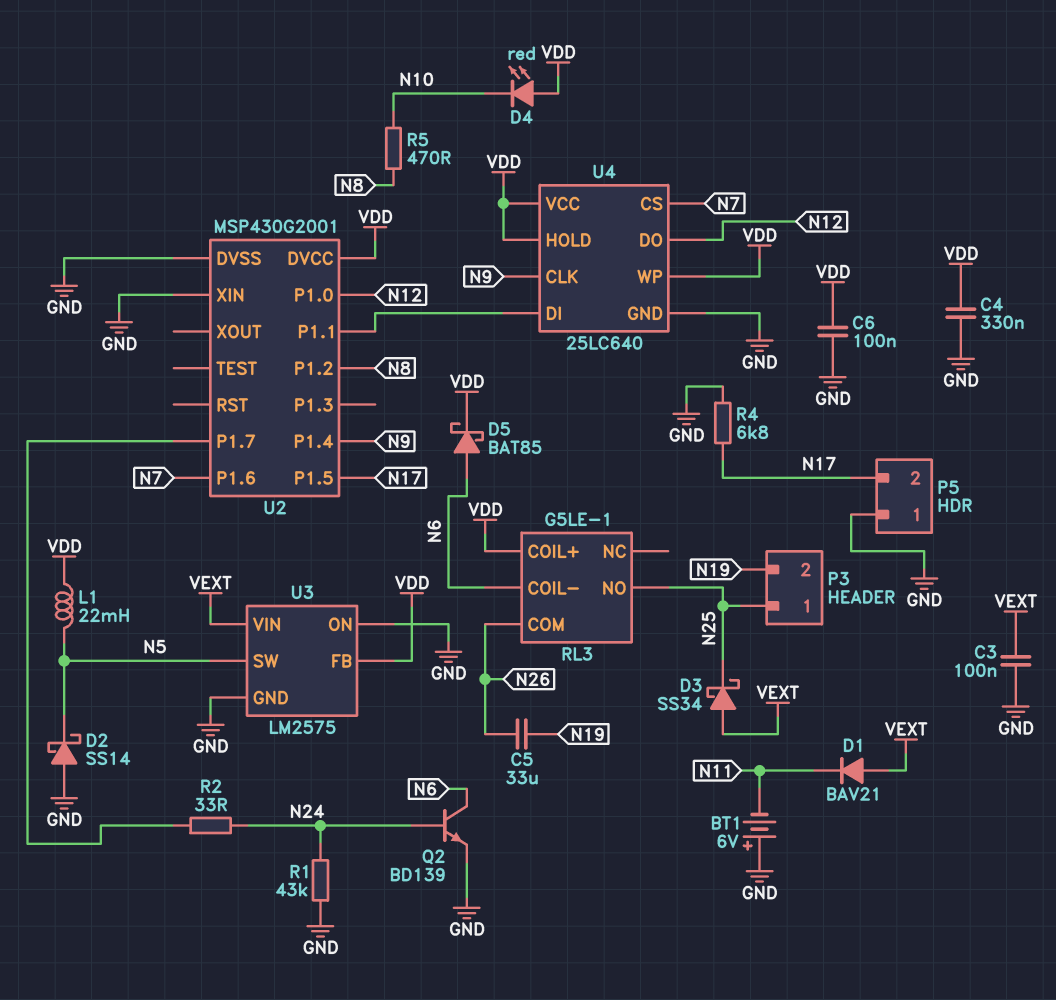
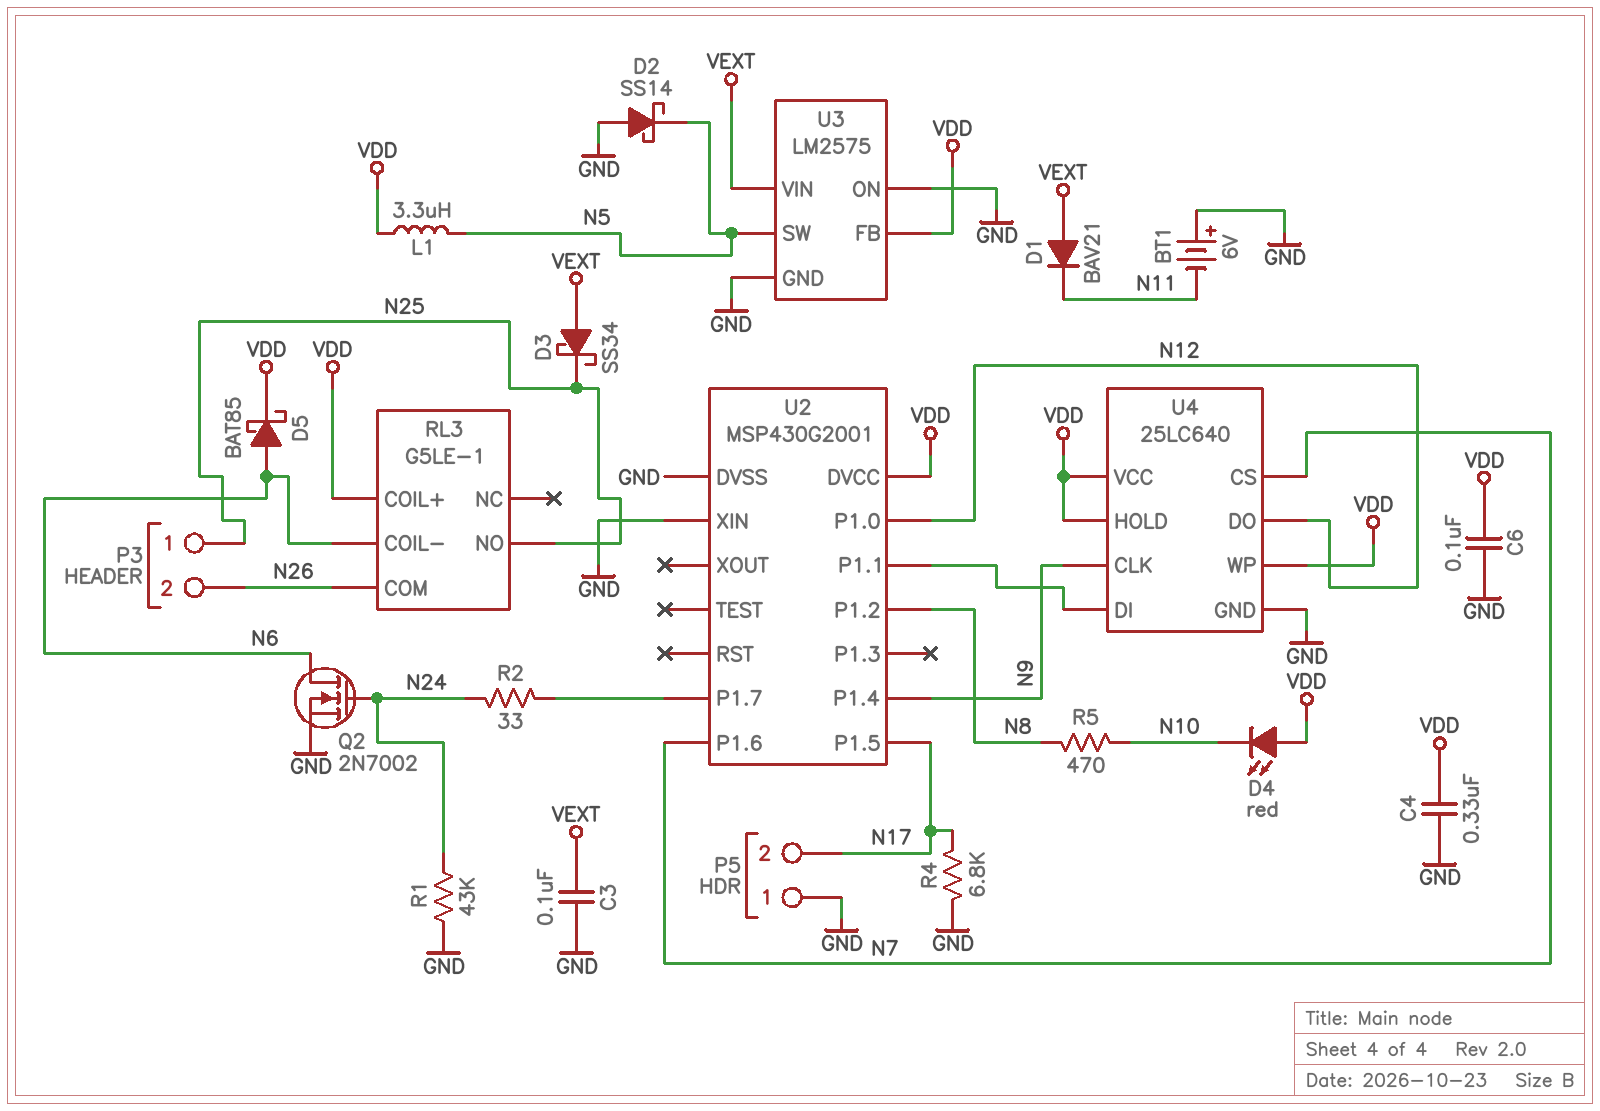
C5: 33uF (N19, N26) -> none
L1: 22mH (N5, VDD) -> 3.3uH (N5, VDD)
P3 pin 2: N19 -> N26
Q2: NPN BD139 (B N24, C N6, E GND) -> NMOS 2N7002 (G N24, D N6, S GND)

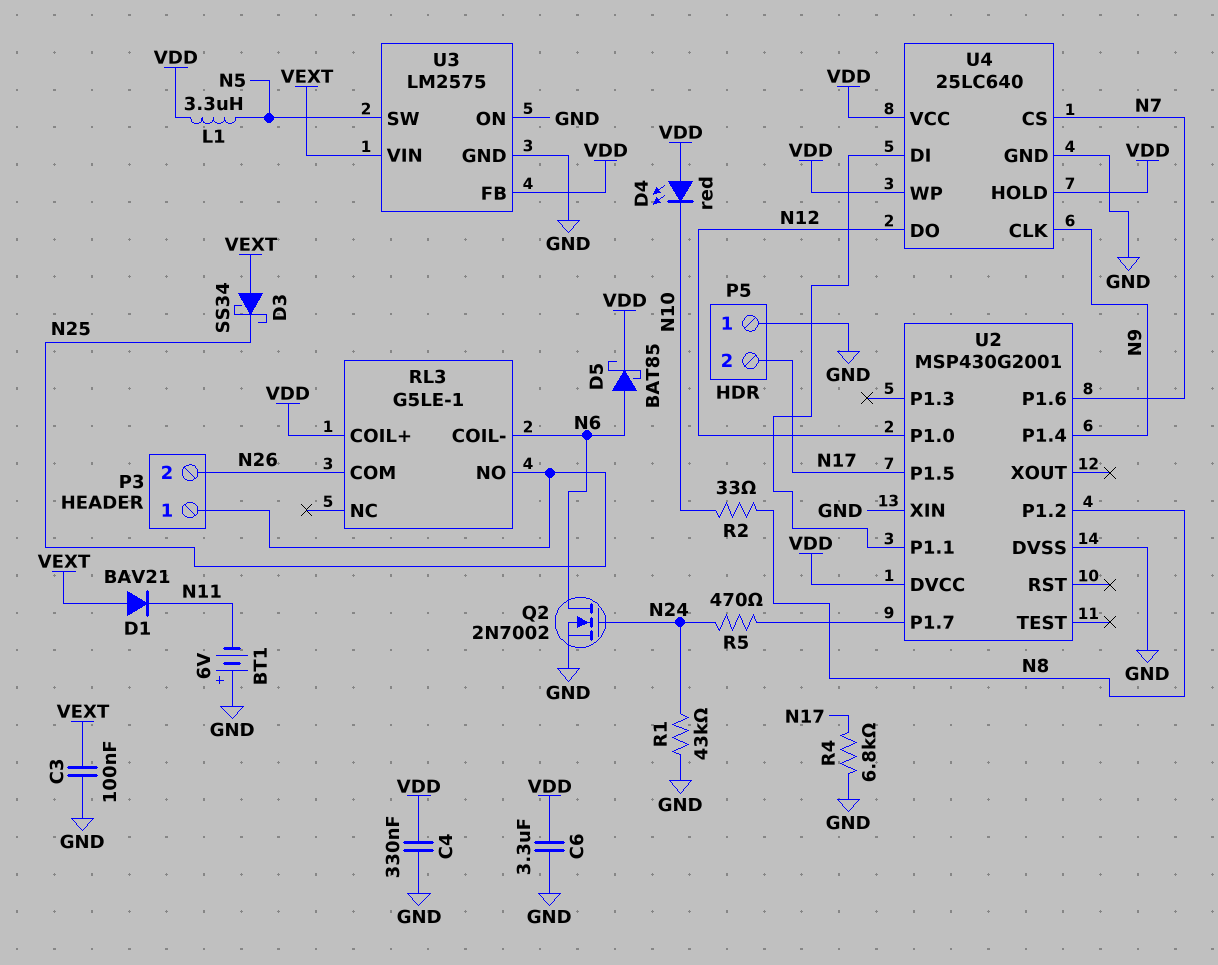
C6: 100nF (GND, VDD) -> 3.3uF (GND, VDD)
D2: schottky SS14 (A GND, K N5) -> none
R2: 33 (N24, U2/P1.7) -> 33 (N8, N10)
R5: 470 (N8, N10) -> 470 (N24, U2/P1.7)

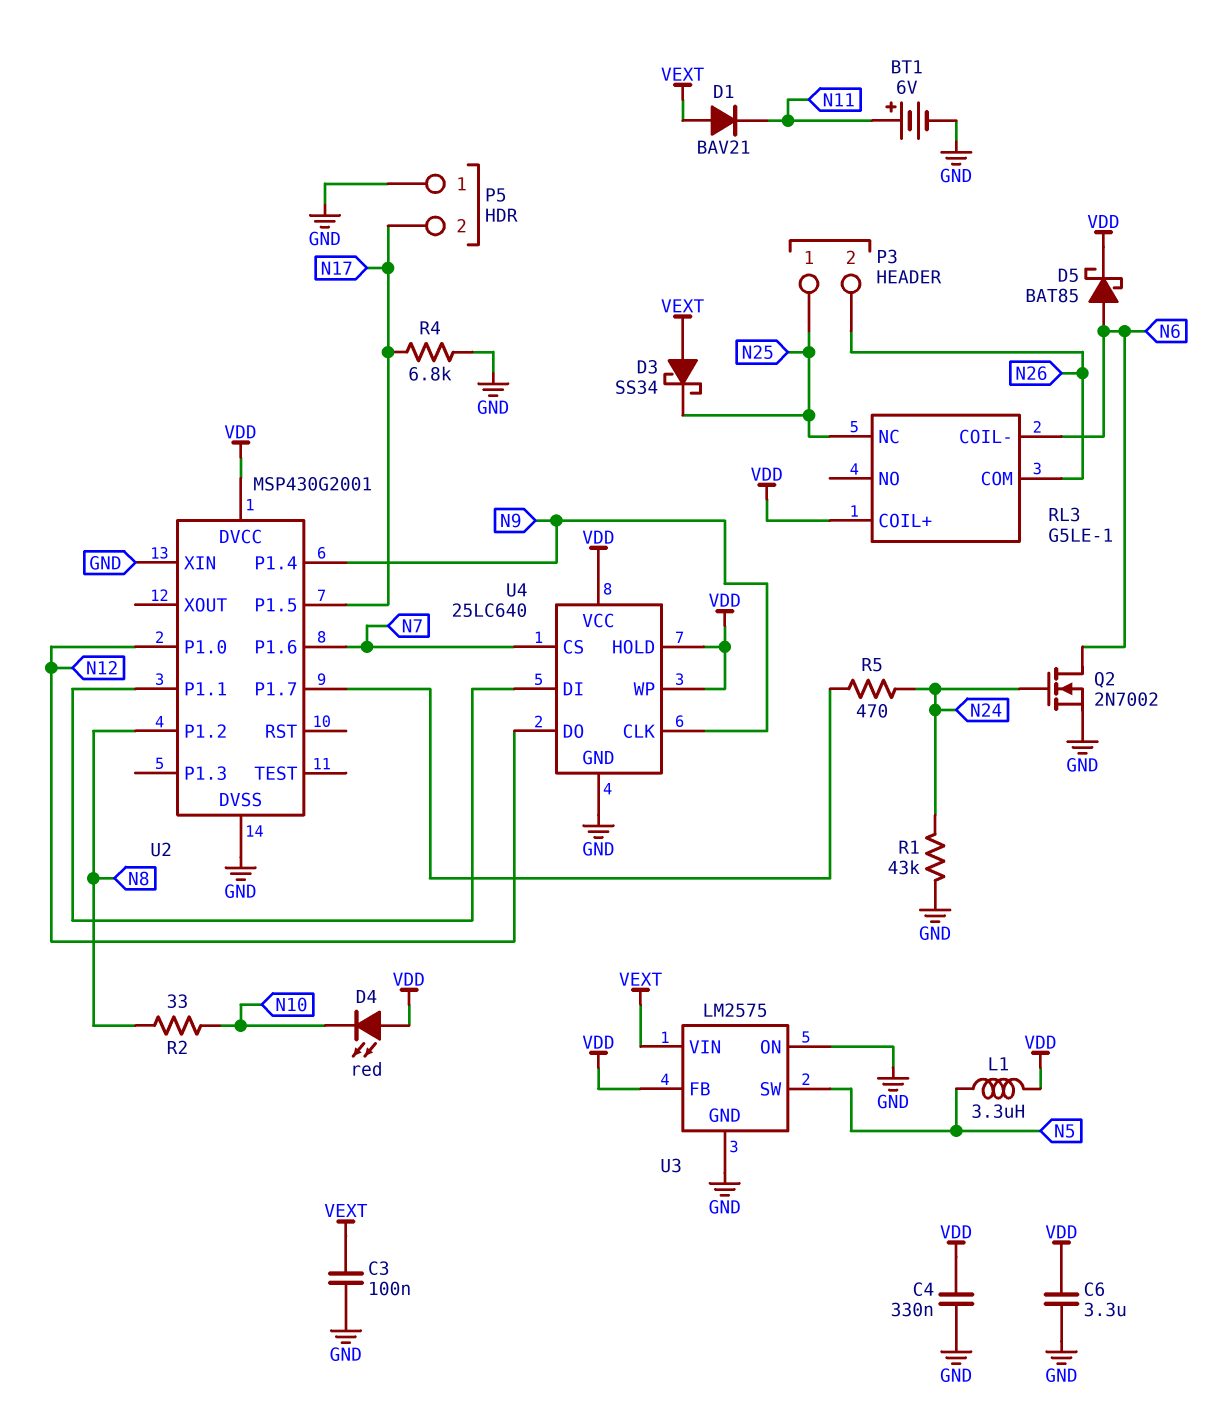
BT1: 6V (plus GND, minus N11) -> 6V (plus N11, minus GND)
RL3 pin NC: none -> N25
RL3 pin NO: N25 -> none

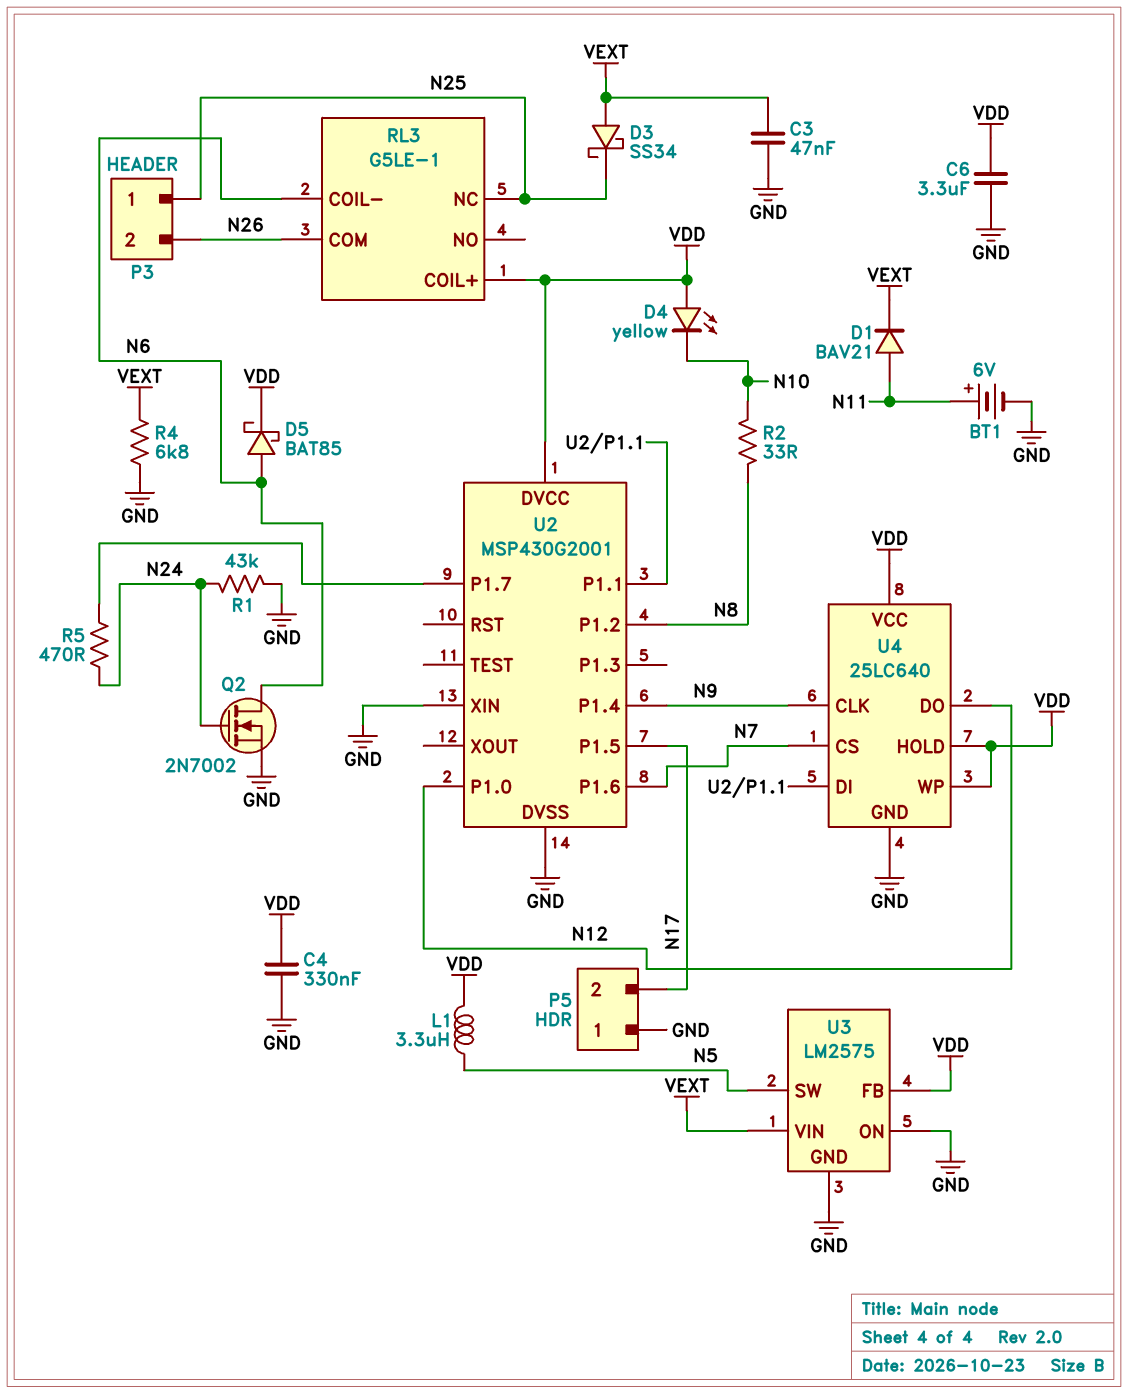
C3: 100nF (GND, VEXT) -> 47nF (GND, VEXT)
D1: diode BAV21 (A VEXT, K N11) -> diode BAV21 (A N11, K VEXT)
D4: LED red (A VDD, K N10) -> LED yellow (A VDD, K N10)
R4: 6.8k (GND, N17) -> 6.8k (GND, VEXT)

